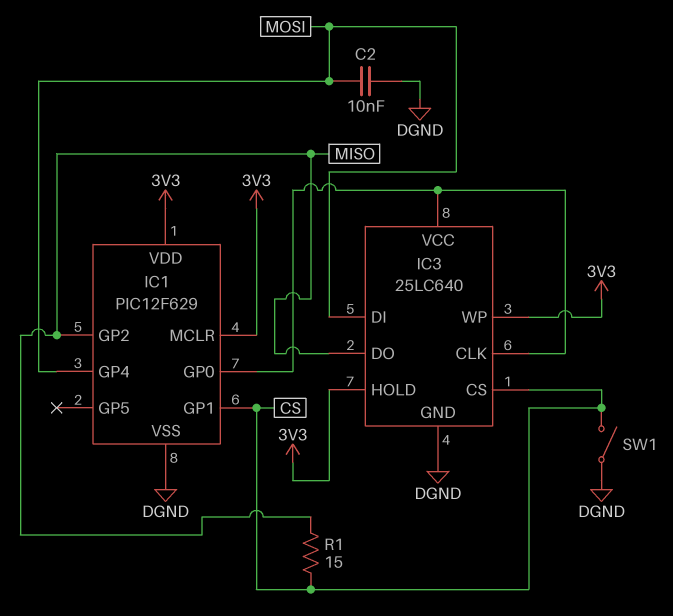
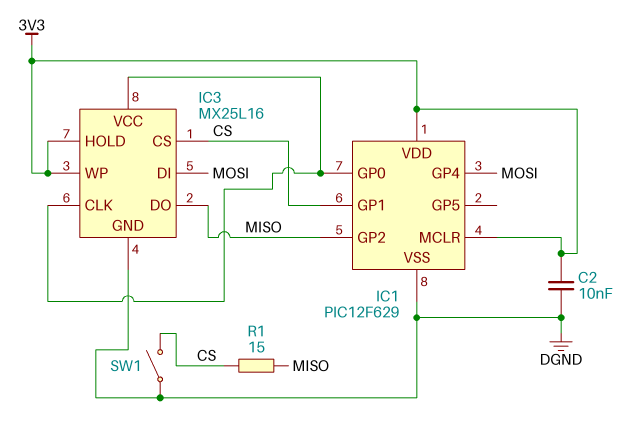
C2: 10nF (DGND, MOSI) -> 10nF (3V3, DGND)
IC3: 25LC640 -> MX25L16

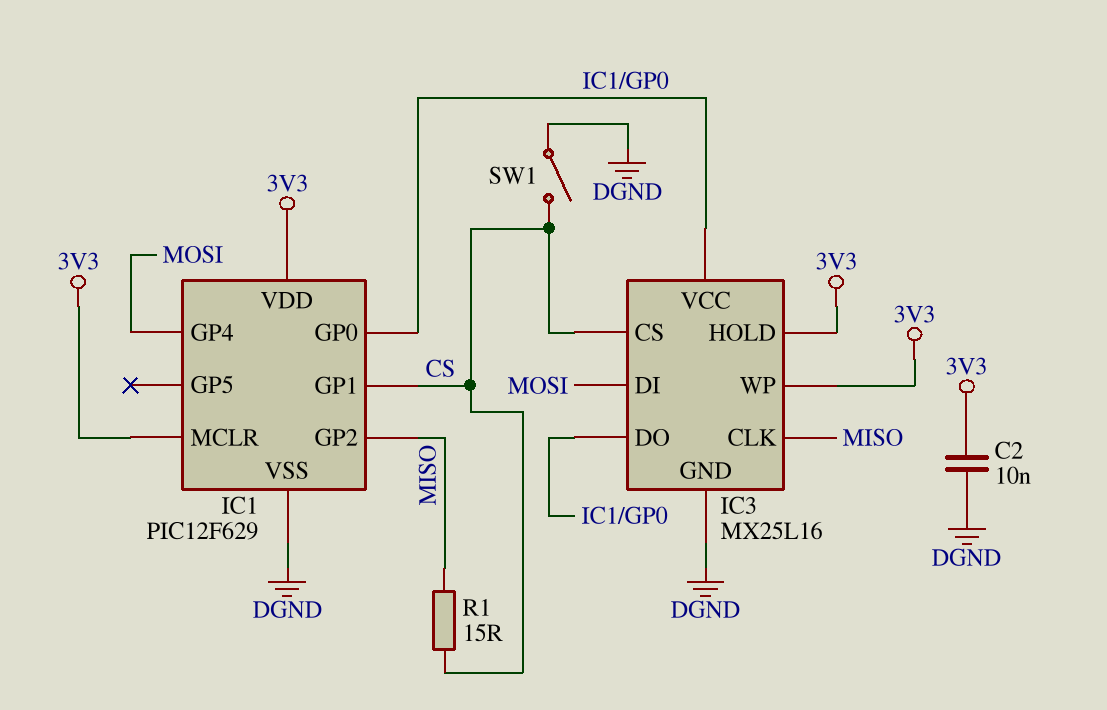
IC3 pin CLK: IC1/GP0 -> MISO
IC3 pin DO: MISO -> IC1/GP0

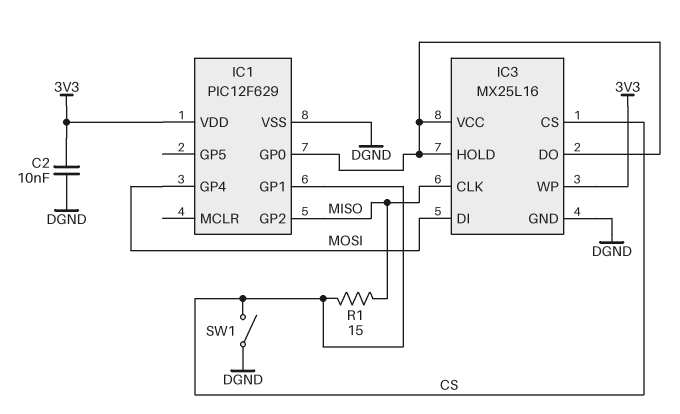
IC1 pin MCLR: 3V3 -> none
IC3 pin HOLD: 3V3 -> IC1/GP0

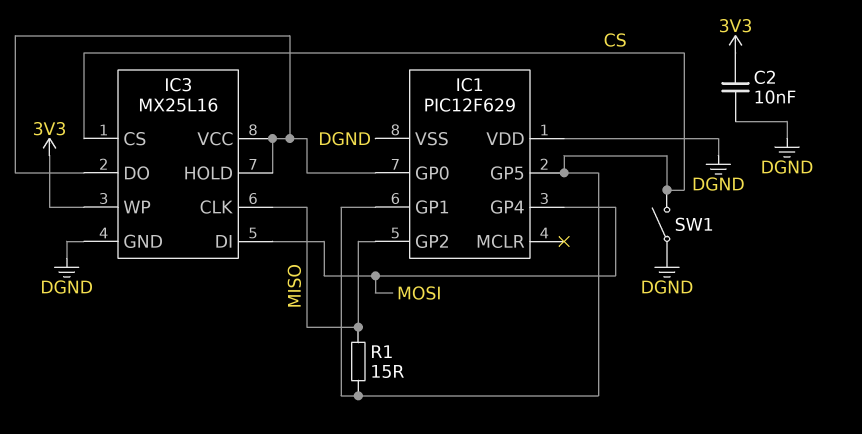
IC1 pin GP5: none -> CS
IC1 pin VDD: 3V3 -> DGND

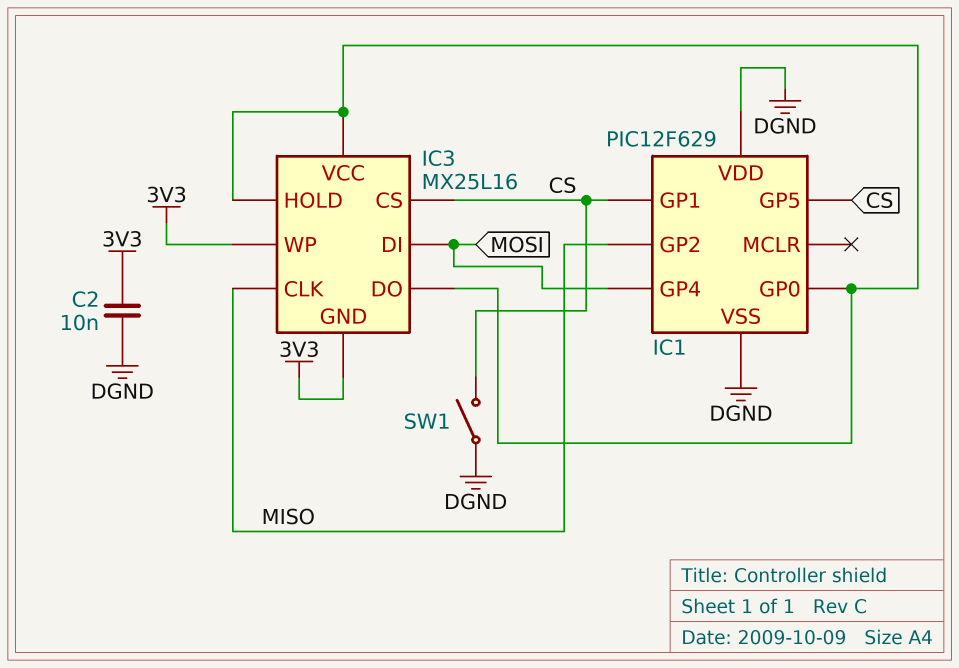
IC3 pin GND: DGND -> 3V3
R1: 15 (CS, MISO) -> none

